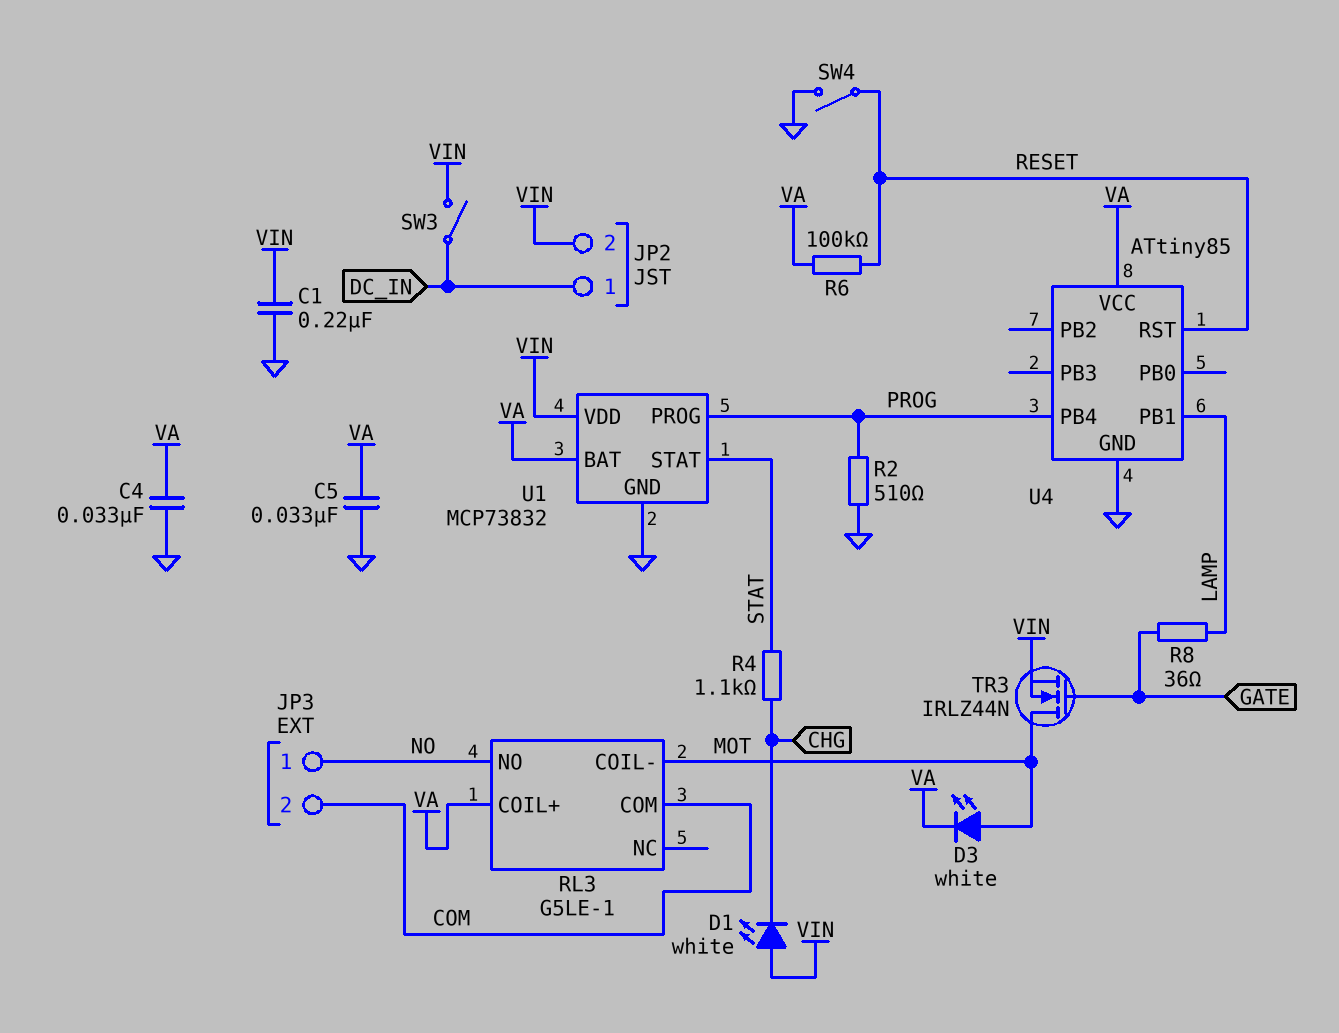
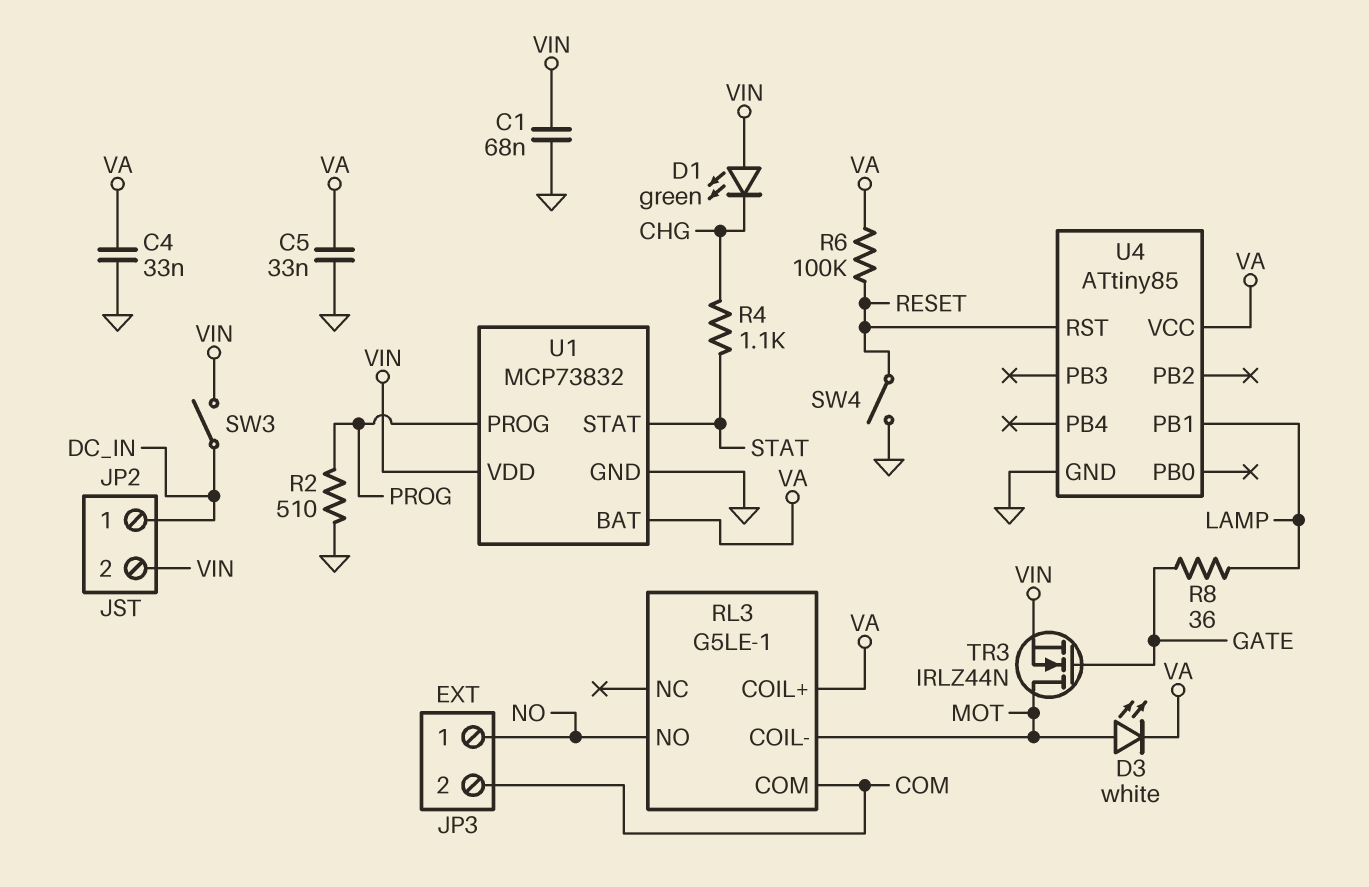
C1: 220nF (GND, VIN) -> 68nF (GND, VIN)
D1: LED white (A VIN, K CHG) -> LED green (A VIN, K CHG)
U4 pin PB4: PROG -> none

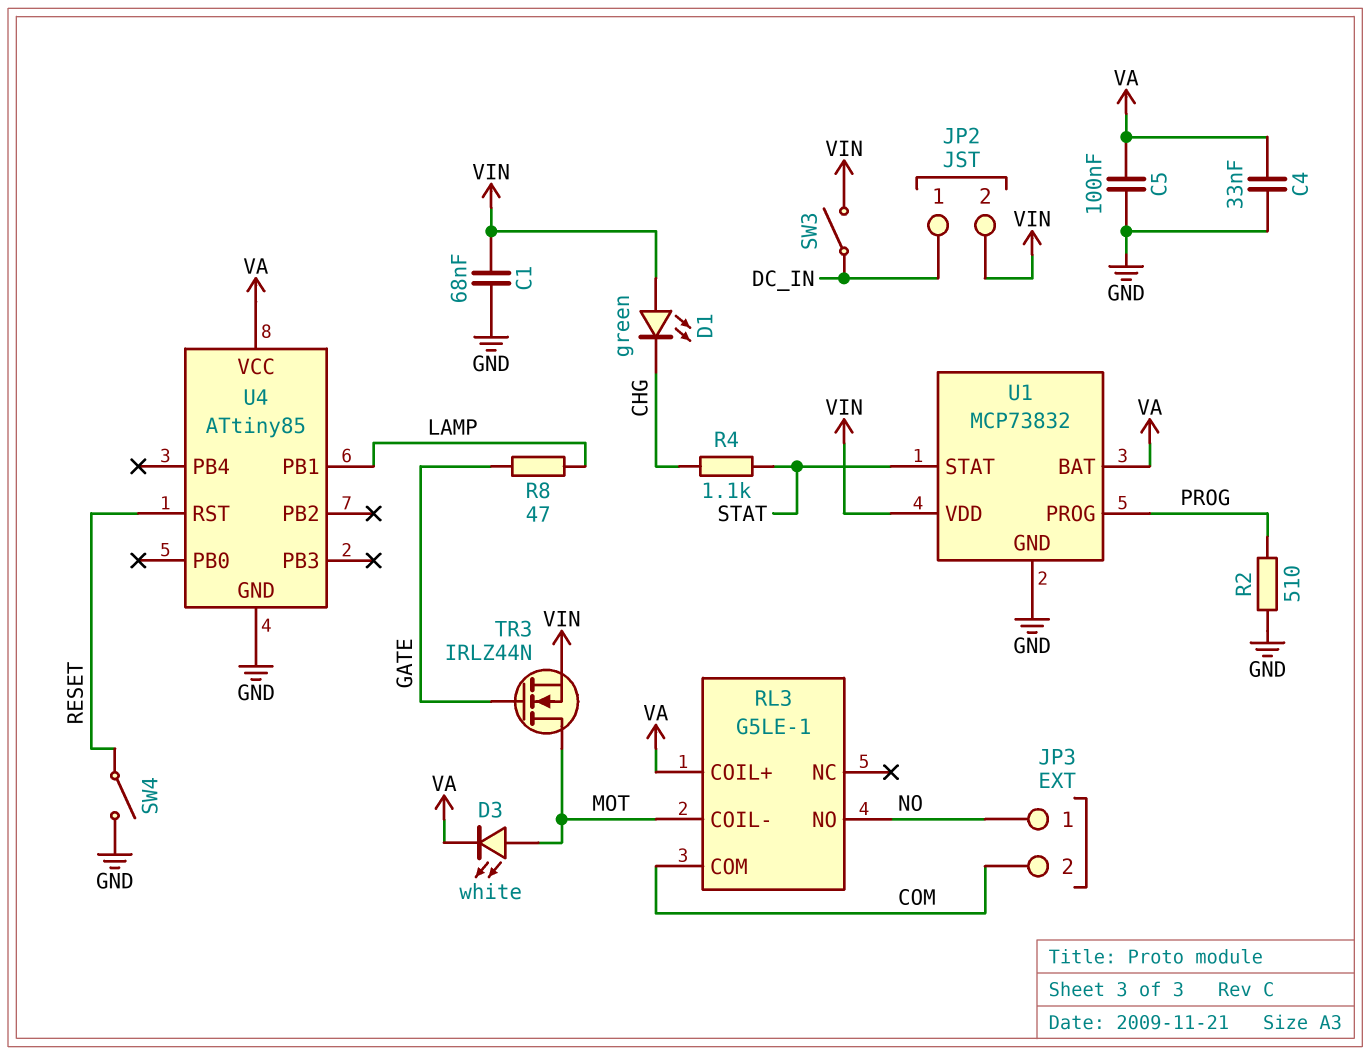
C5: 33nF (GND, VA) -> 100nF (GND, VA)
R6: 100k (RESET, VA) -> none
R8: 36 (GATE, LAMP) -> 47 (GATE, LAMP)

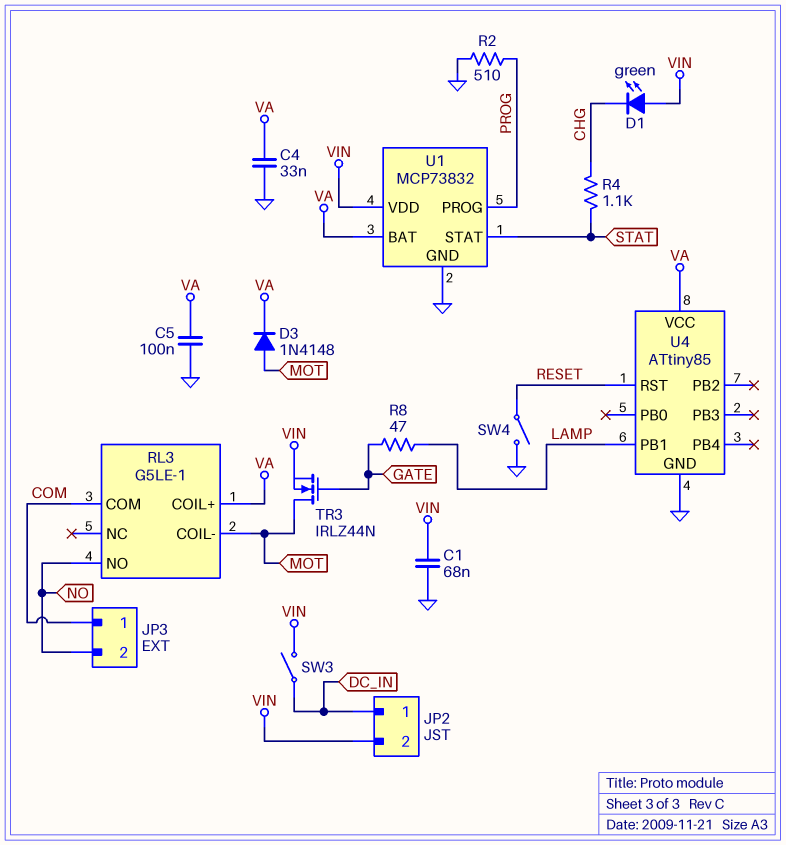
D3: LED white (A MOT, K VA) -> diode 1N4148 (A MOT, K VA)
JP3 pin 1: NO -> COM
JP3 pin 2: COM -> NO

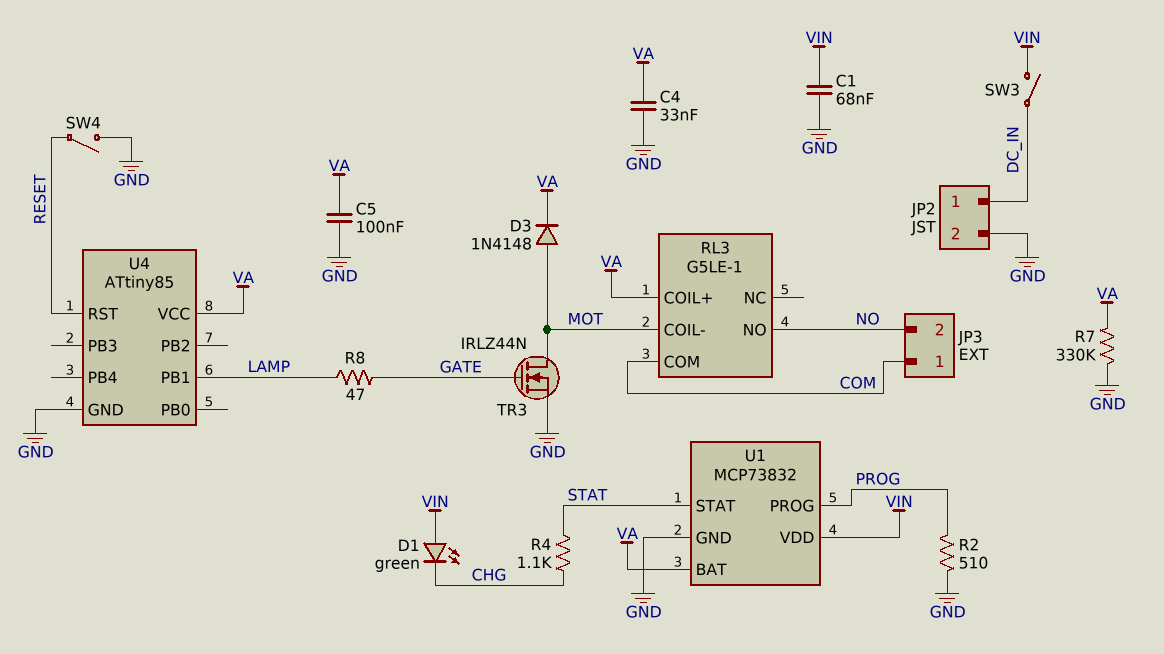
JP2 pin 2: VIN -> GND
R7: none -> 330k (GND, VA)
TR3: NMOS IRLZ44N (G GATE, D MOT, S VIN) -> NMOS IRLZ44N (G GATE, D MOT, S GND)

